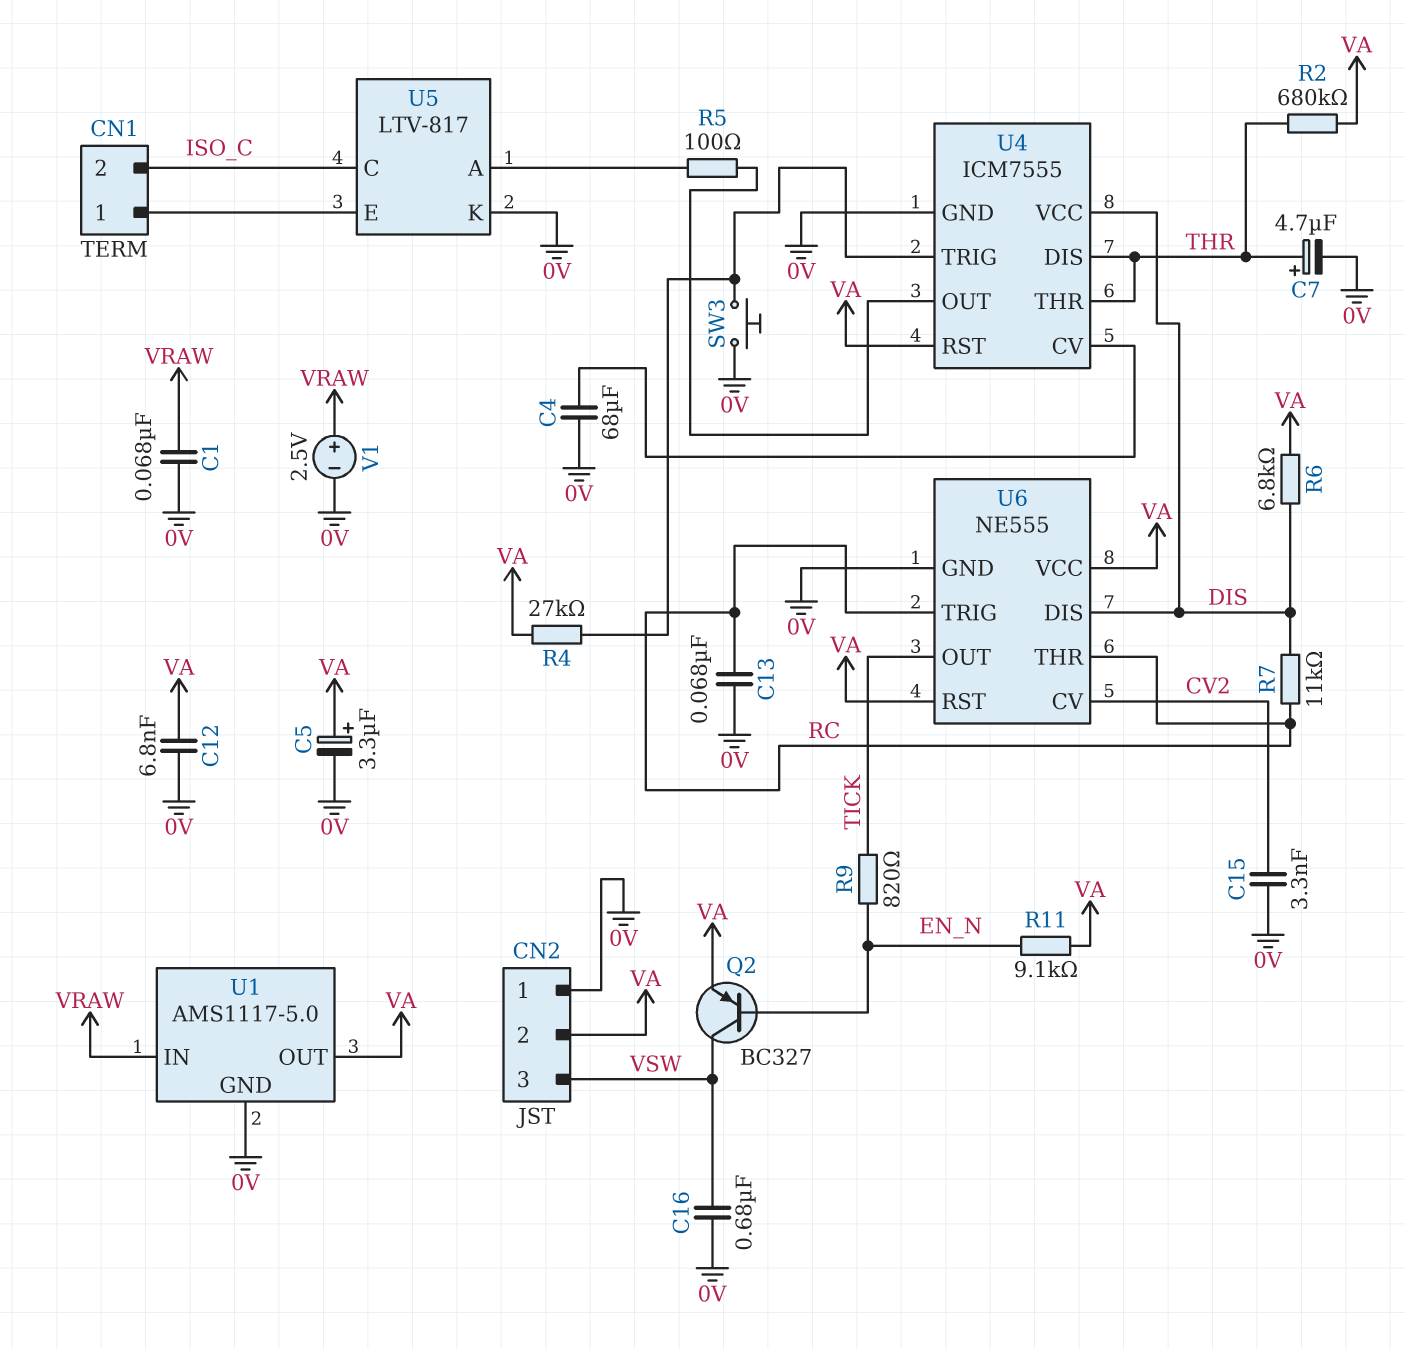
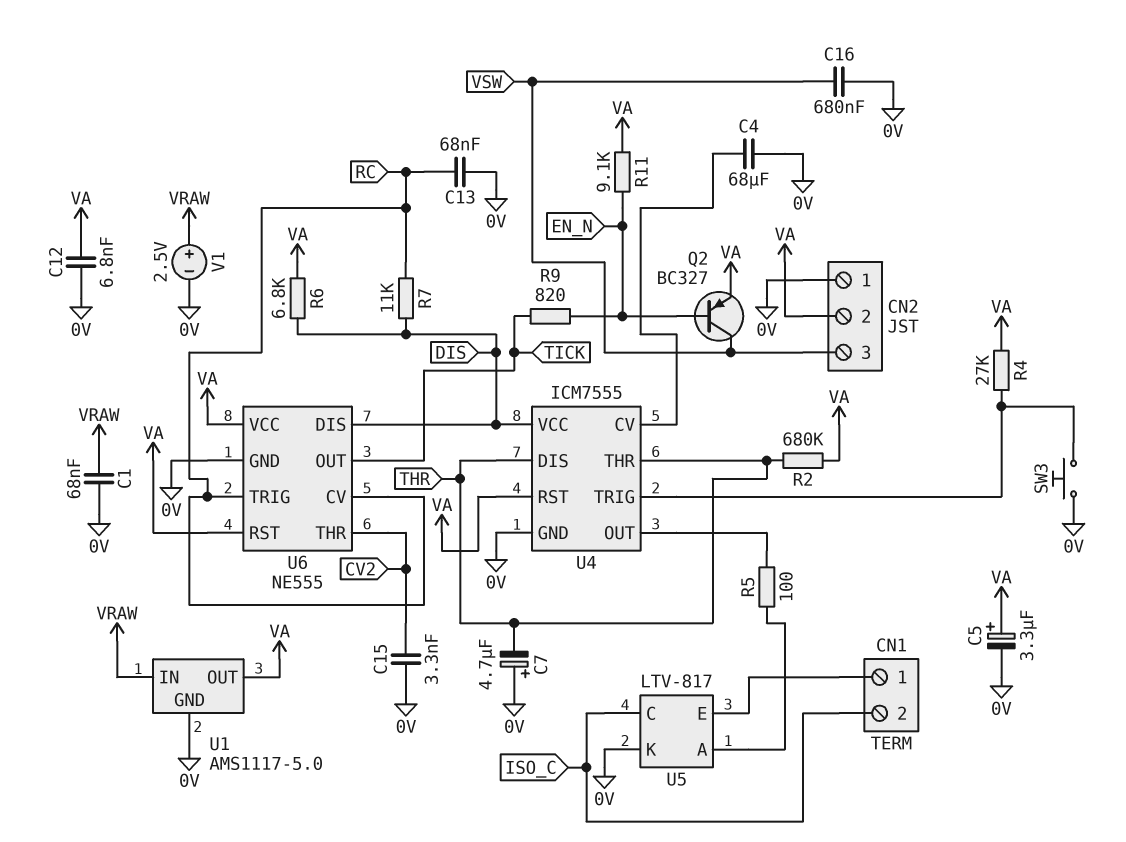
C7: 4.7uF (plus THR, minus 0V) -> 4.7uF (plus 0V, minus THR)
U6 pin CV: CV2 -> RC
U6 pin THR: RC -> CV2

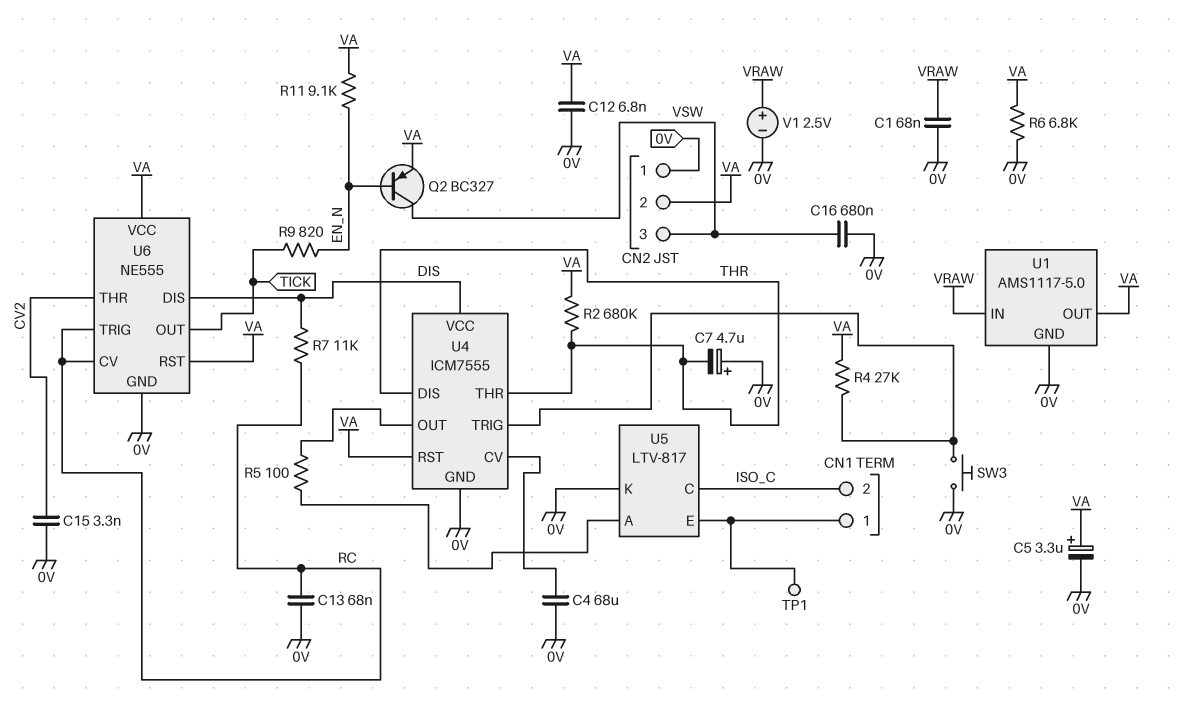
R6: 6.8k (DIS, VA) -> 6.8k (0V, VA)
TP1: none -> test point (CN1/1)

